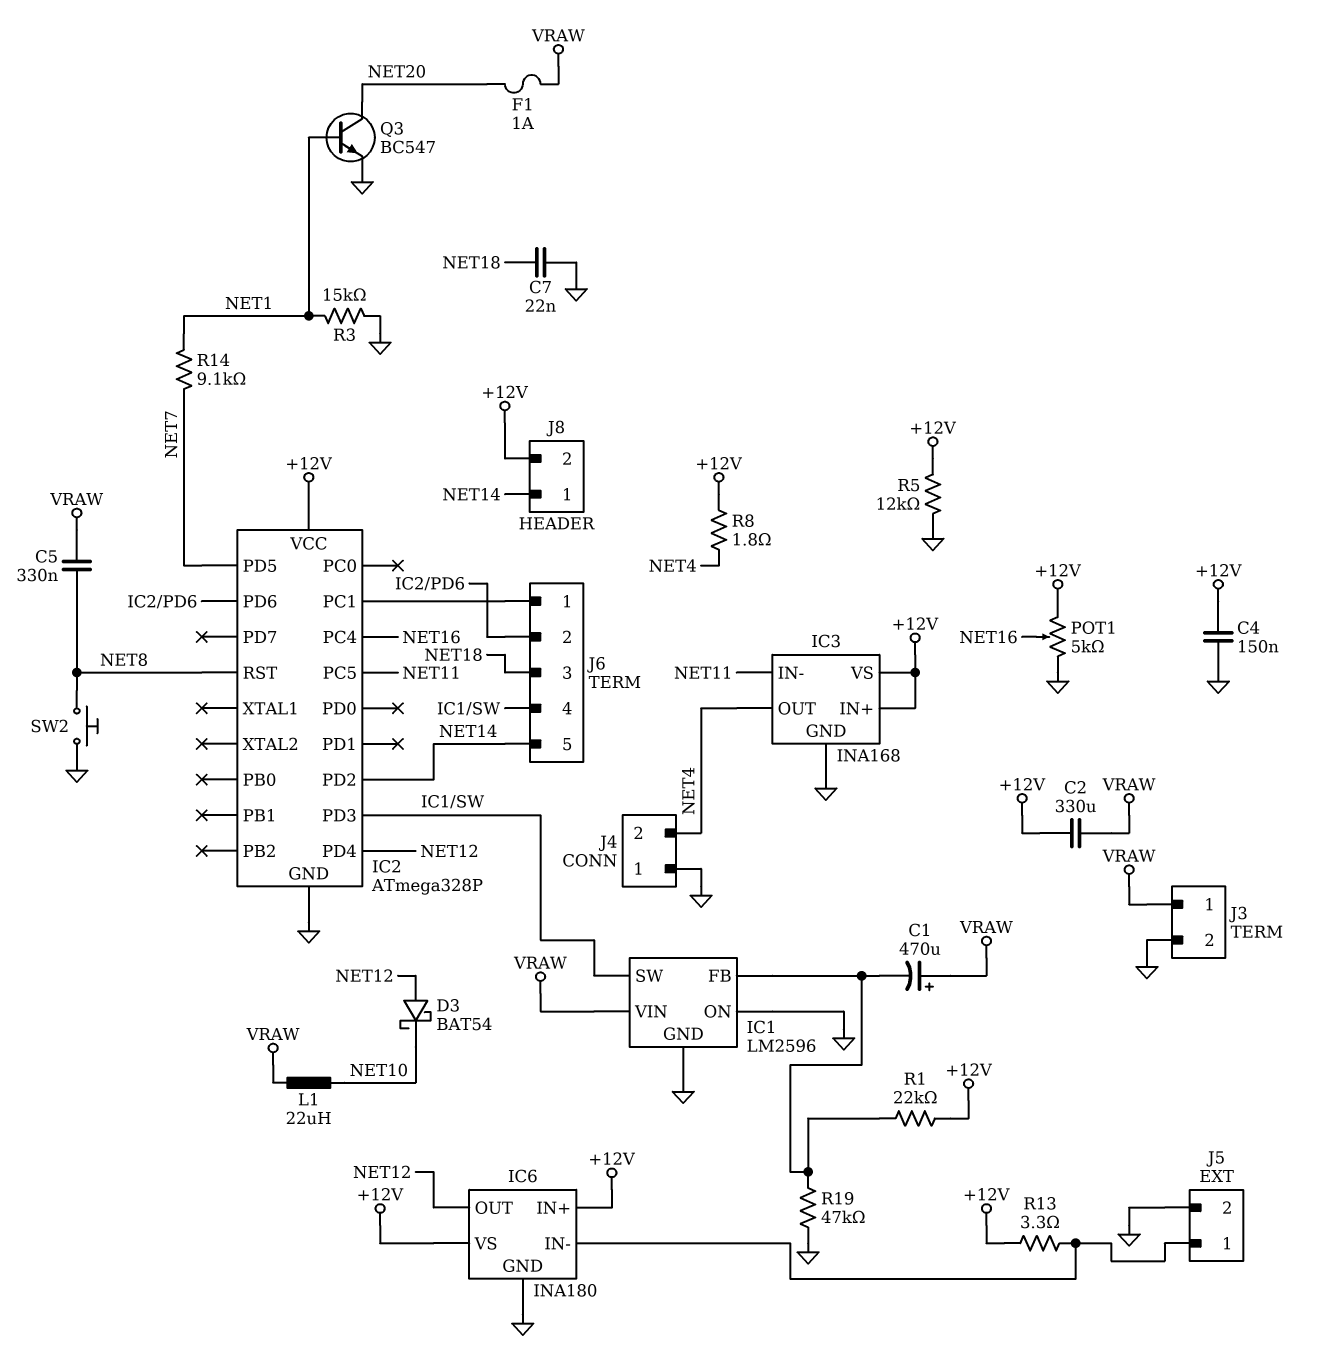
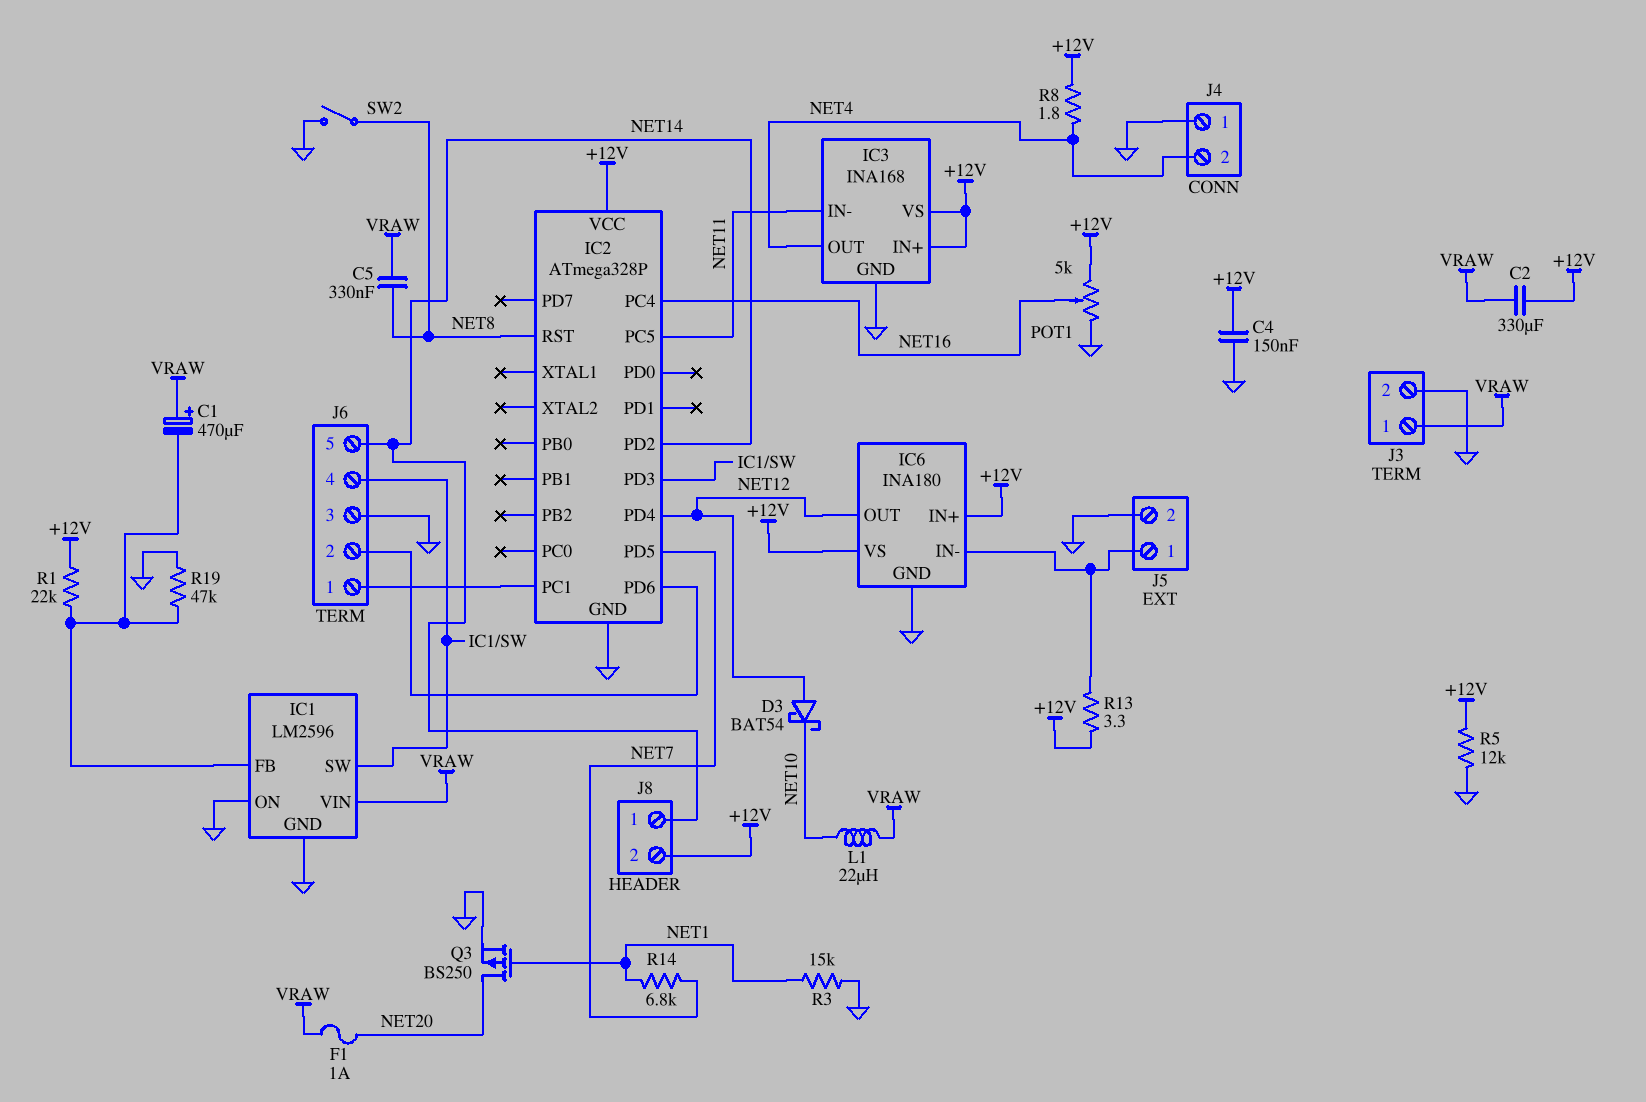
C7: 22nF (GND, NET18) -> none
J6 pin 3: NET18 -> GND
Q3: NPN BC547 (B NET1, C NET20, E GND) -> PMOS BS250 (G NET1, D NET20, S GND)
R14: 9.1k (NET1, NET7) -> 6.8k (NET1, NET7)
SW2: button (GND, NET8) -> switch (GND, NET8)

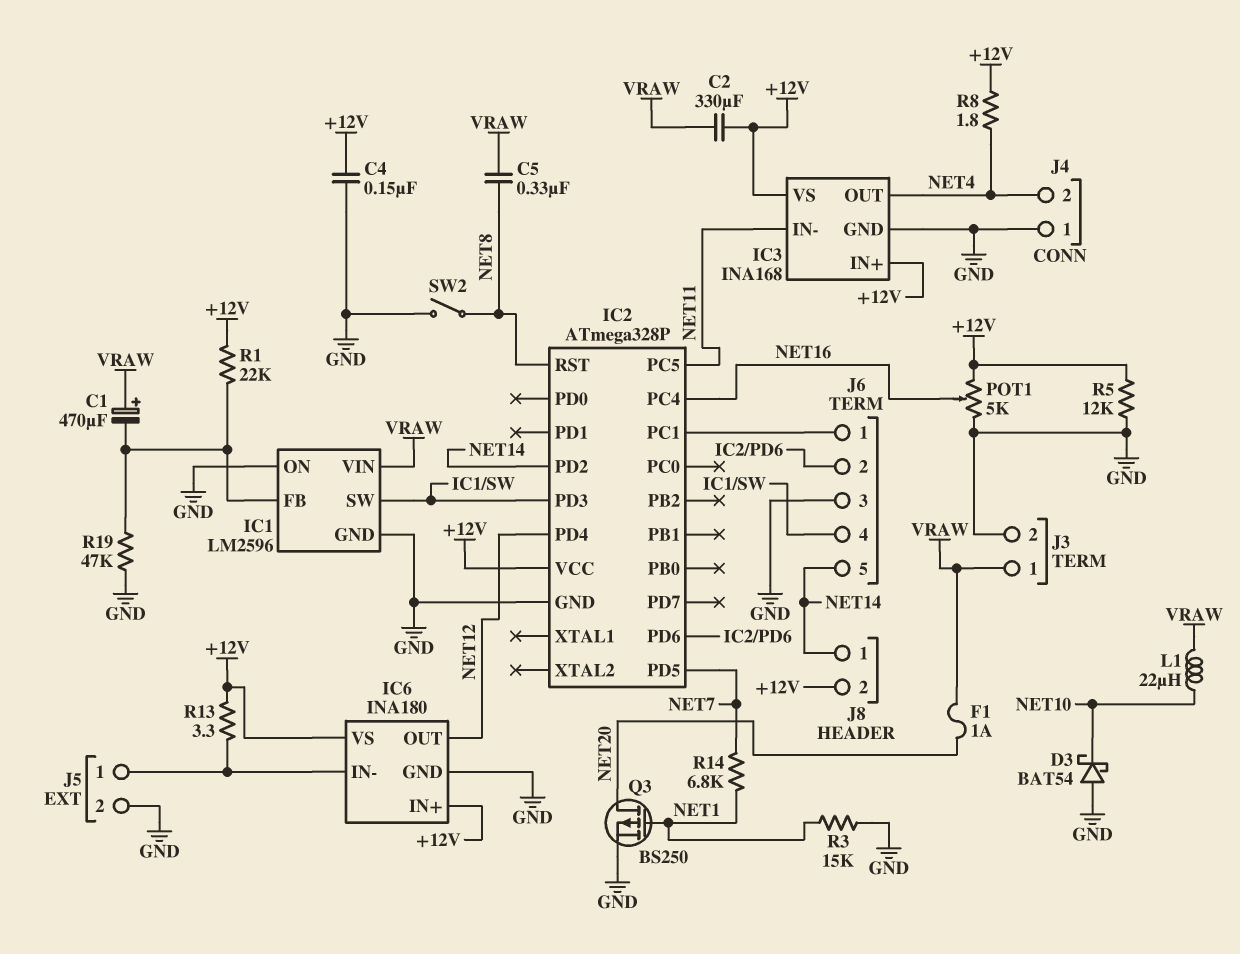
D3: schottky BAT54 (A NET12, K NET10) -> schottky BAT54 (A GND, K NET10)

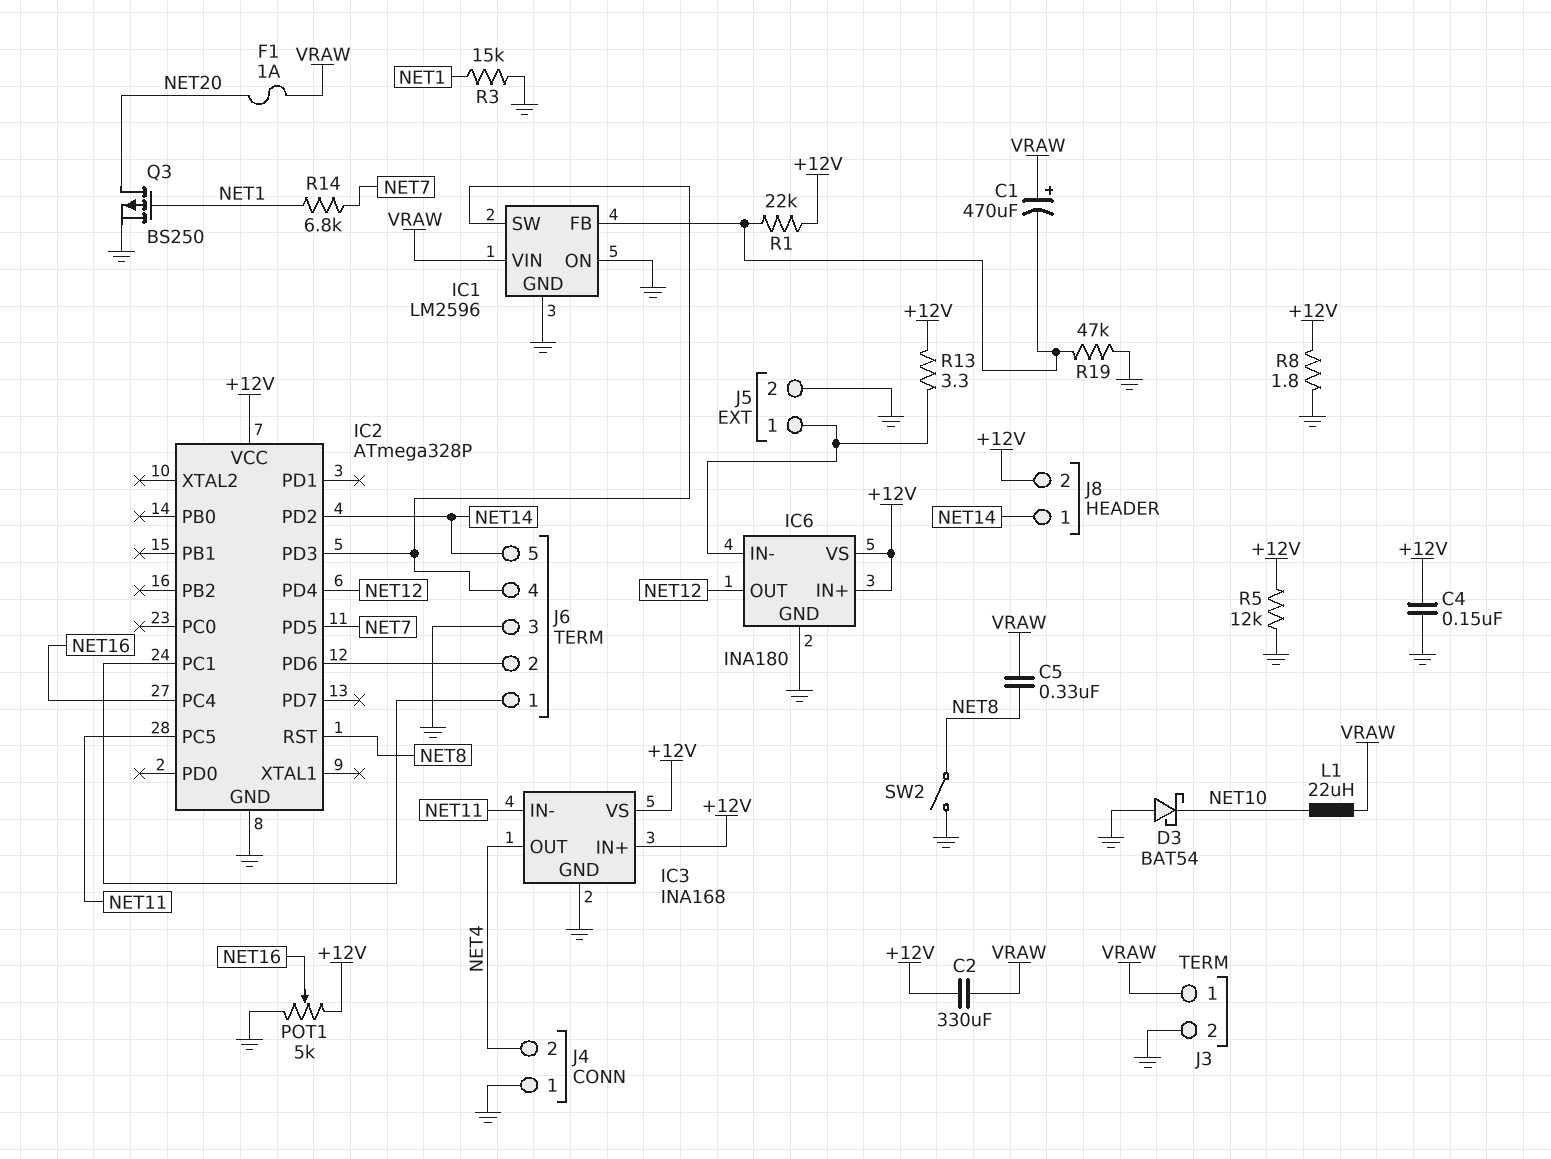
R8: 1.8 (+12V, NET4) -> 1.8 (+12V, GND)

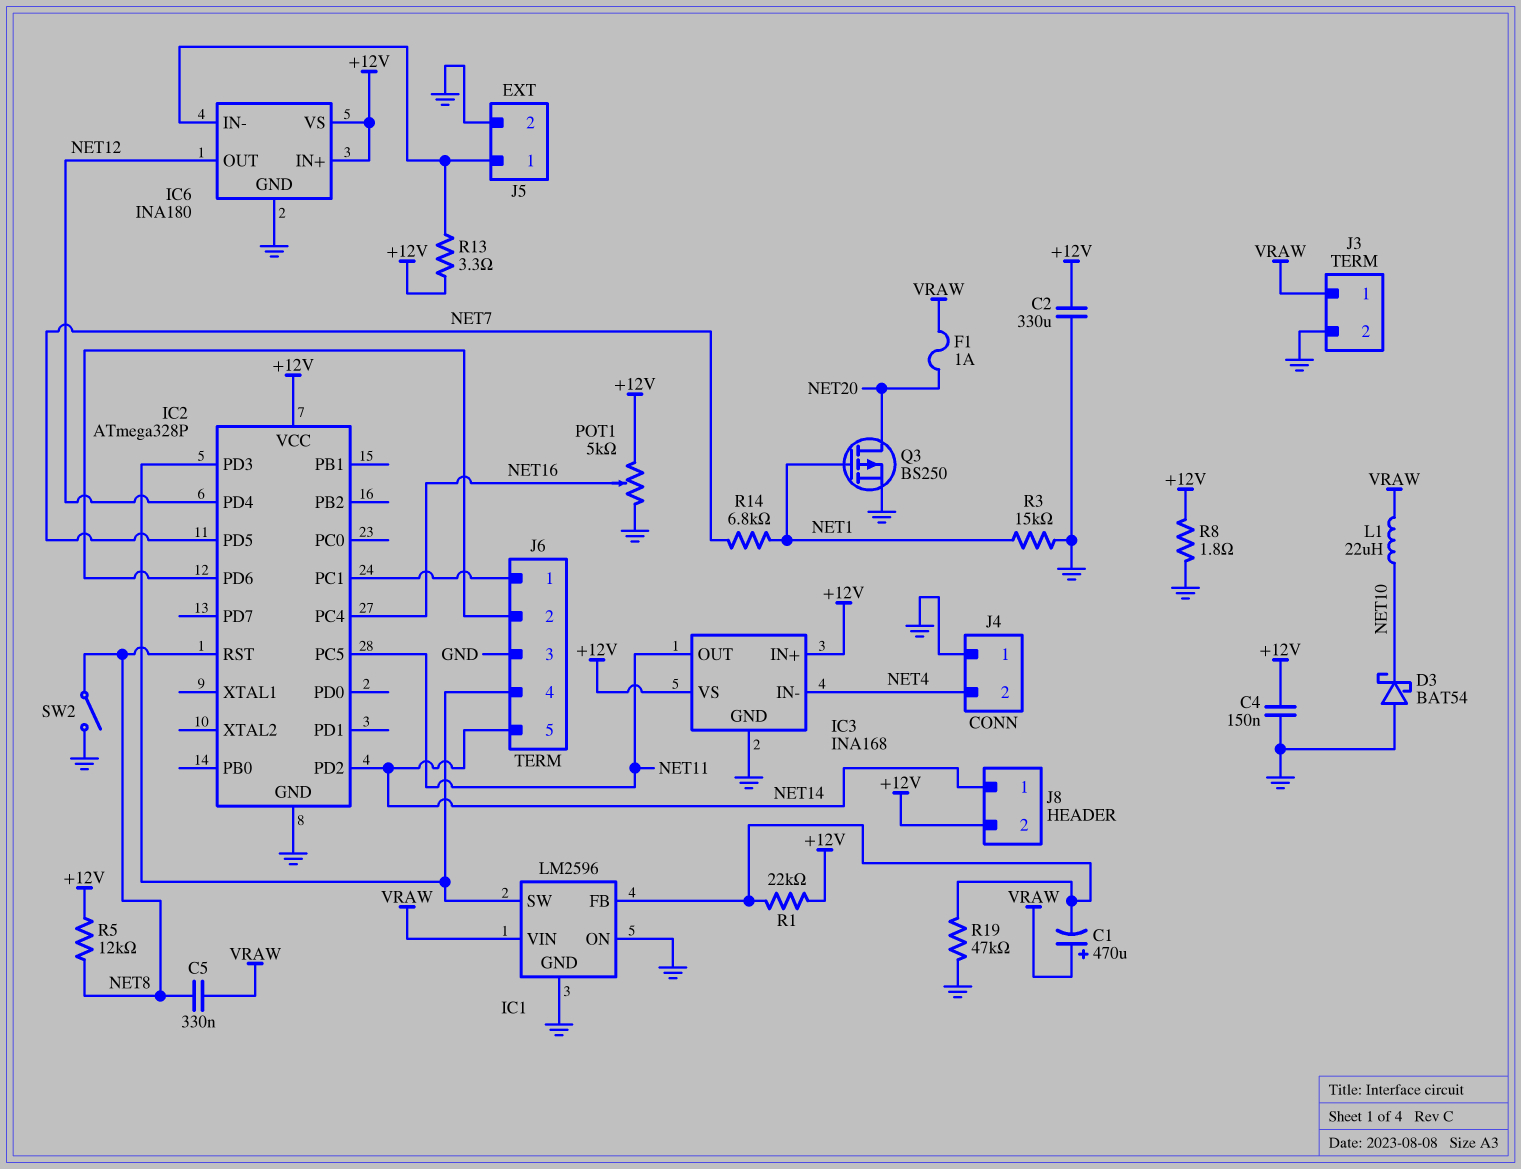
C2: 330uF (+12V, VRAW) -> 330uF (+12V, GND)
IC3 pin IN-: NET11 -> NET4
IC3 pin OUT: NET4 -> NET11
R5: 12k (+12V, GND) -> 12k (+12V, NET8)

